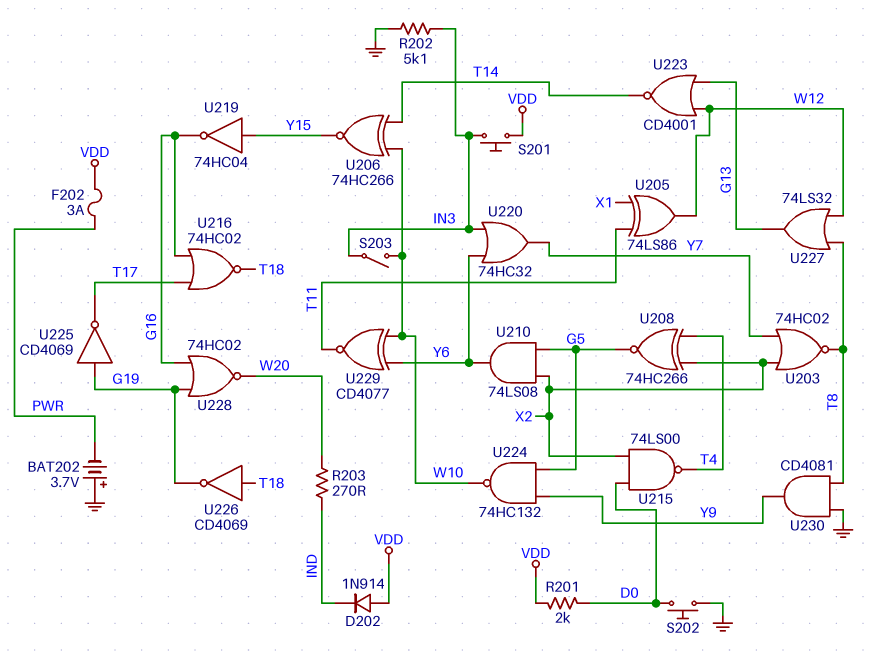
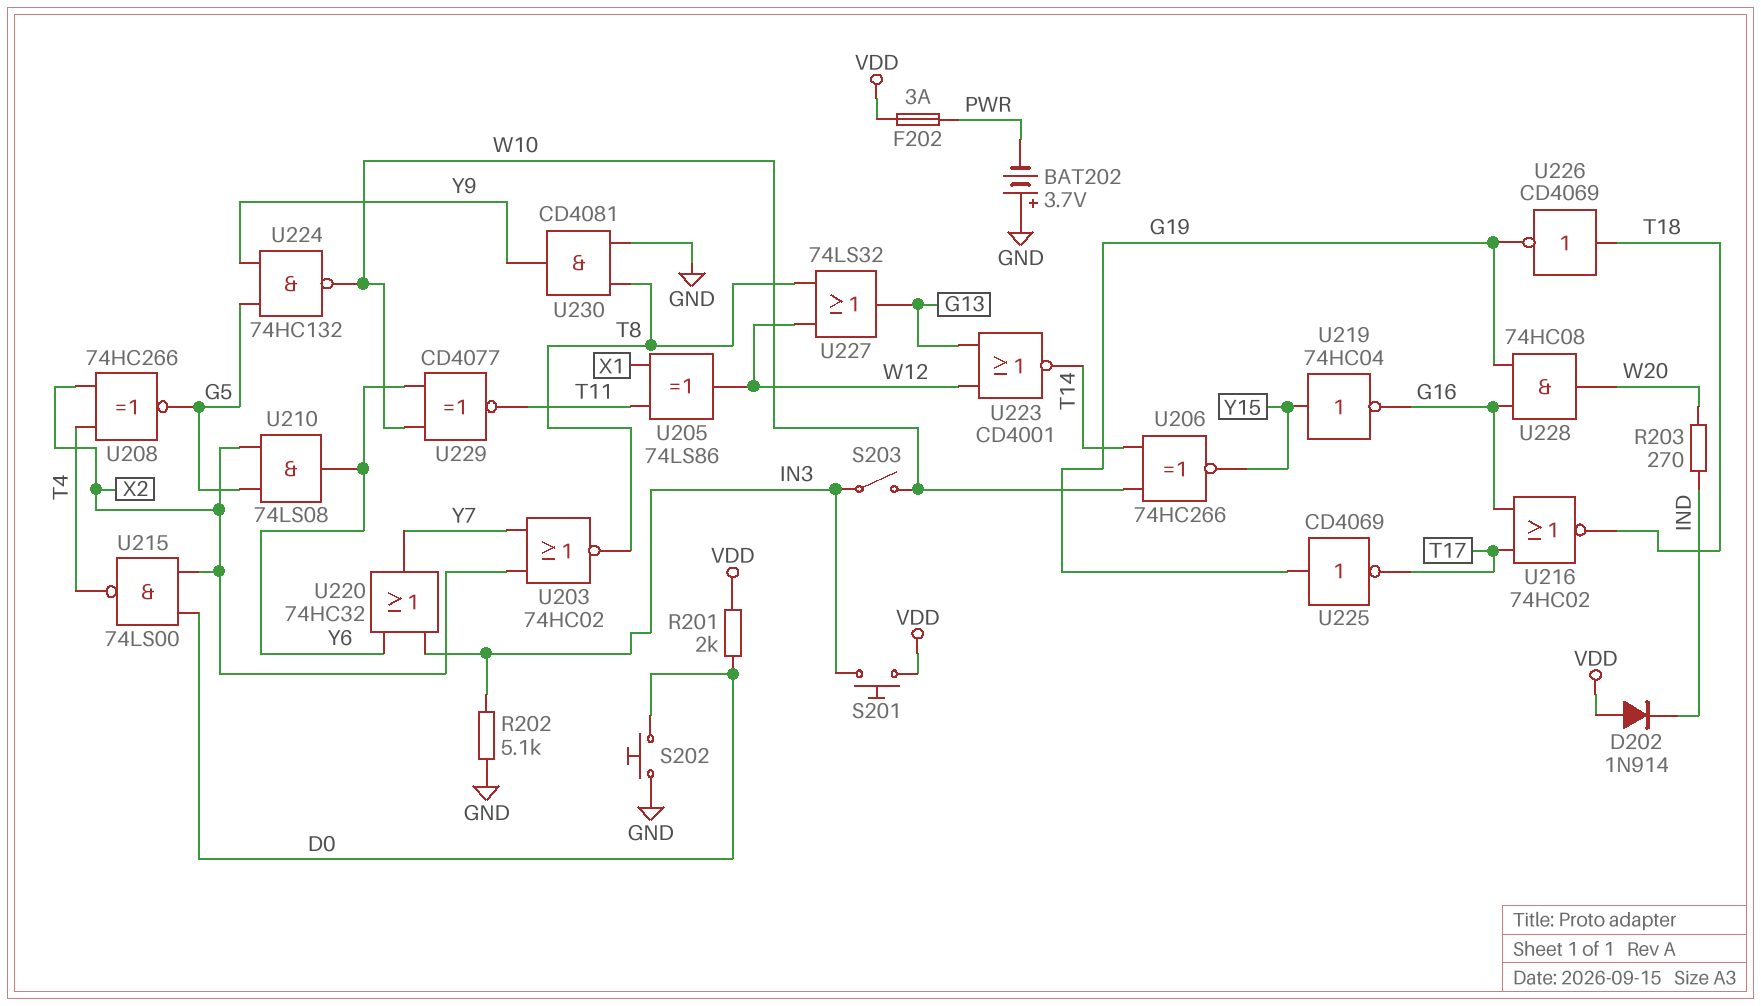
U228: NOR 74HC02 (in G16, in G19, out W20) -> AND 74HC08 (in G16, in G19, out W20)

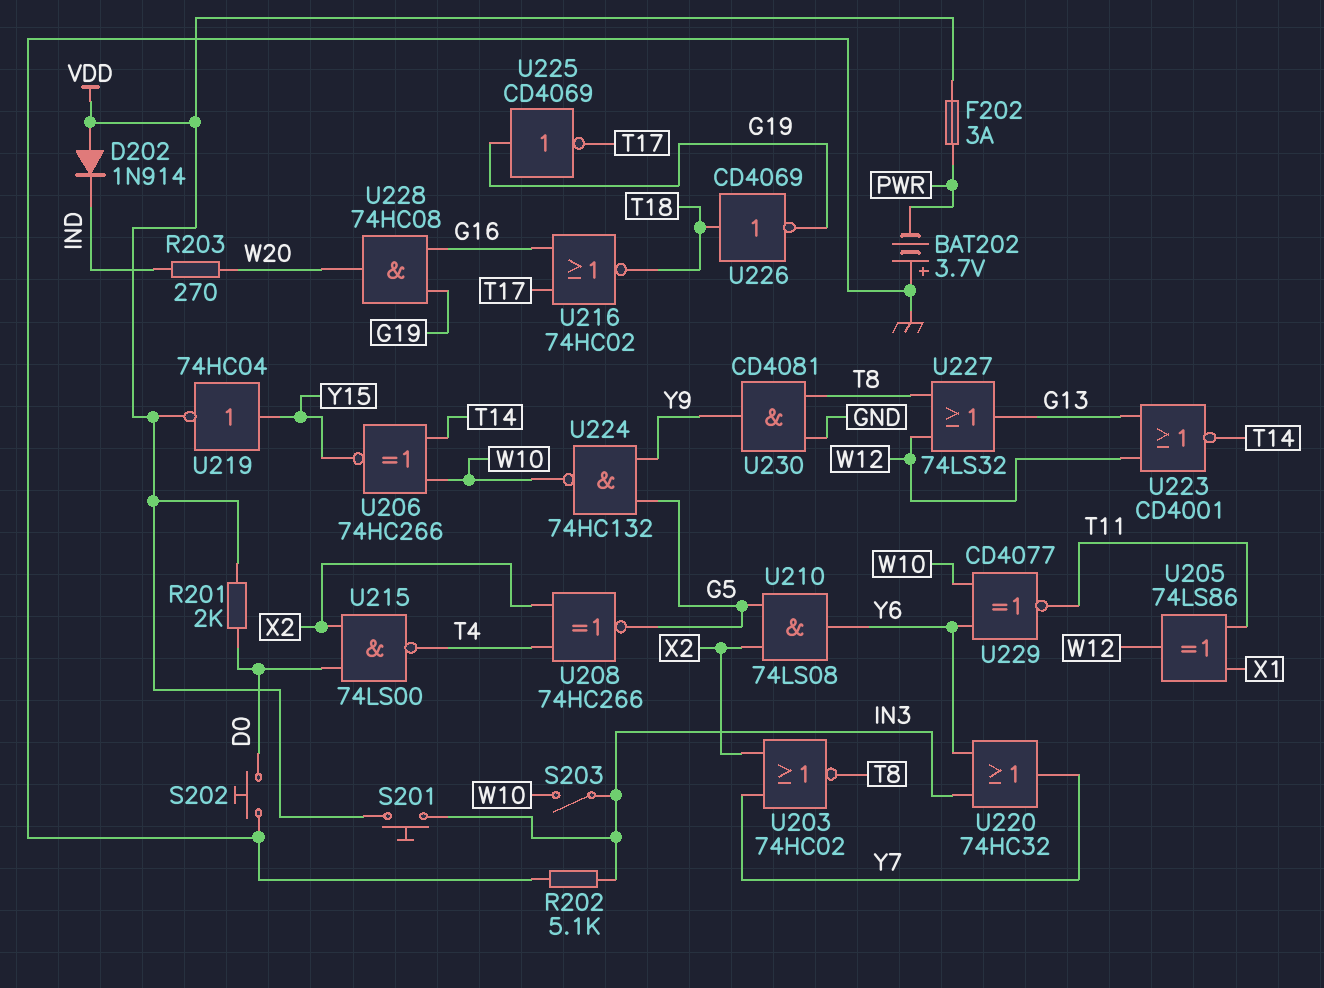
U219: NOT 74HC04 (in Y15, out G16) -> NOT 74HC04 (in Y15, out VDD)

